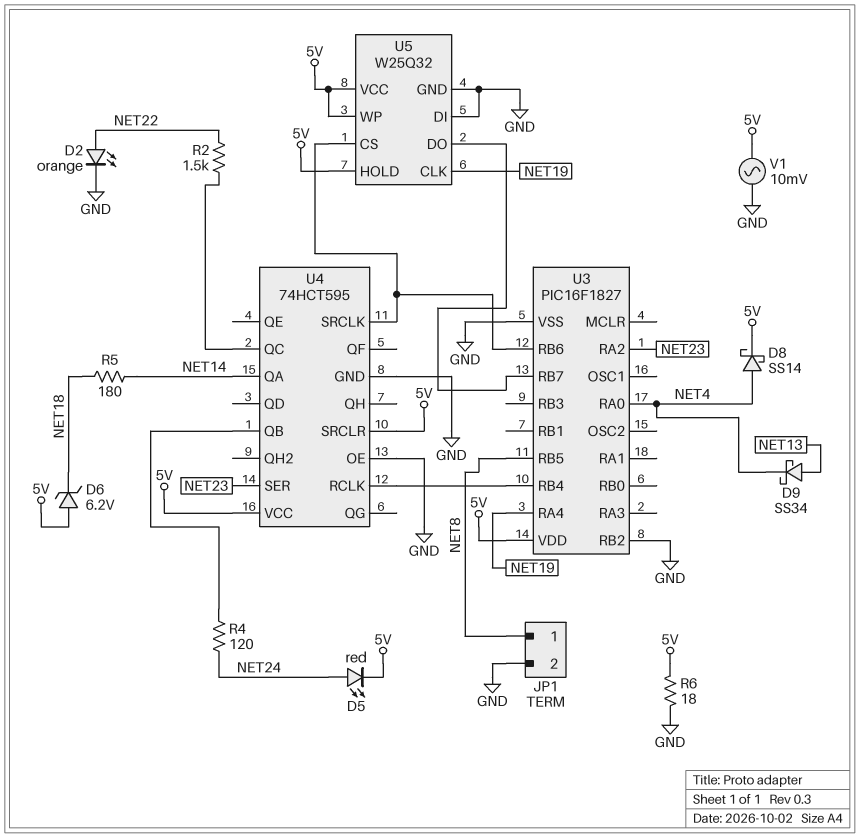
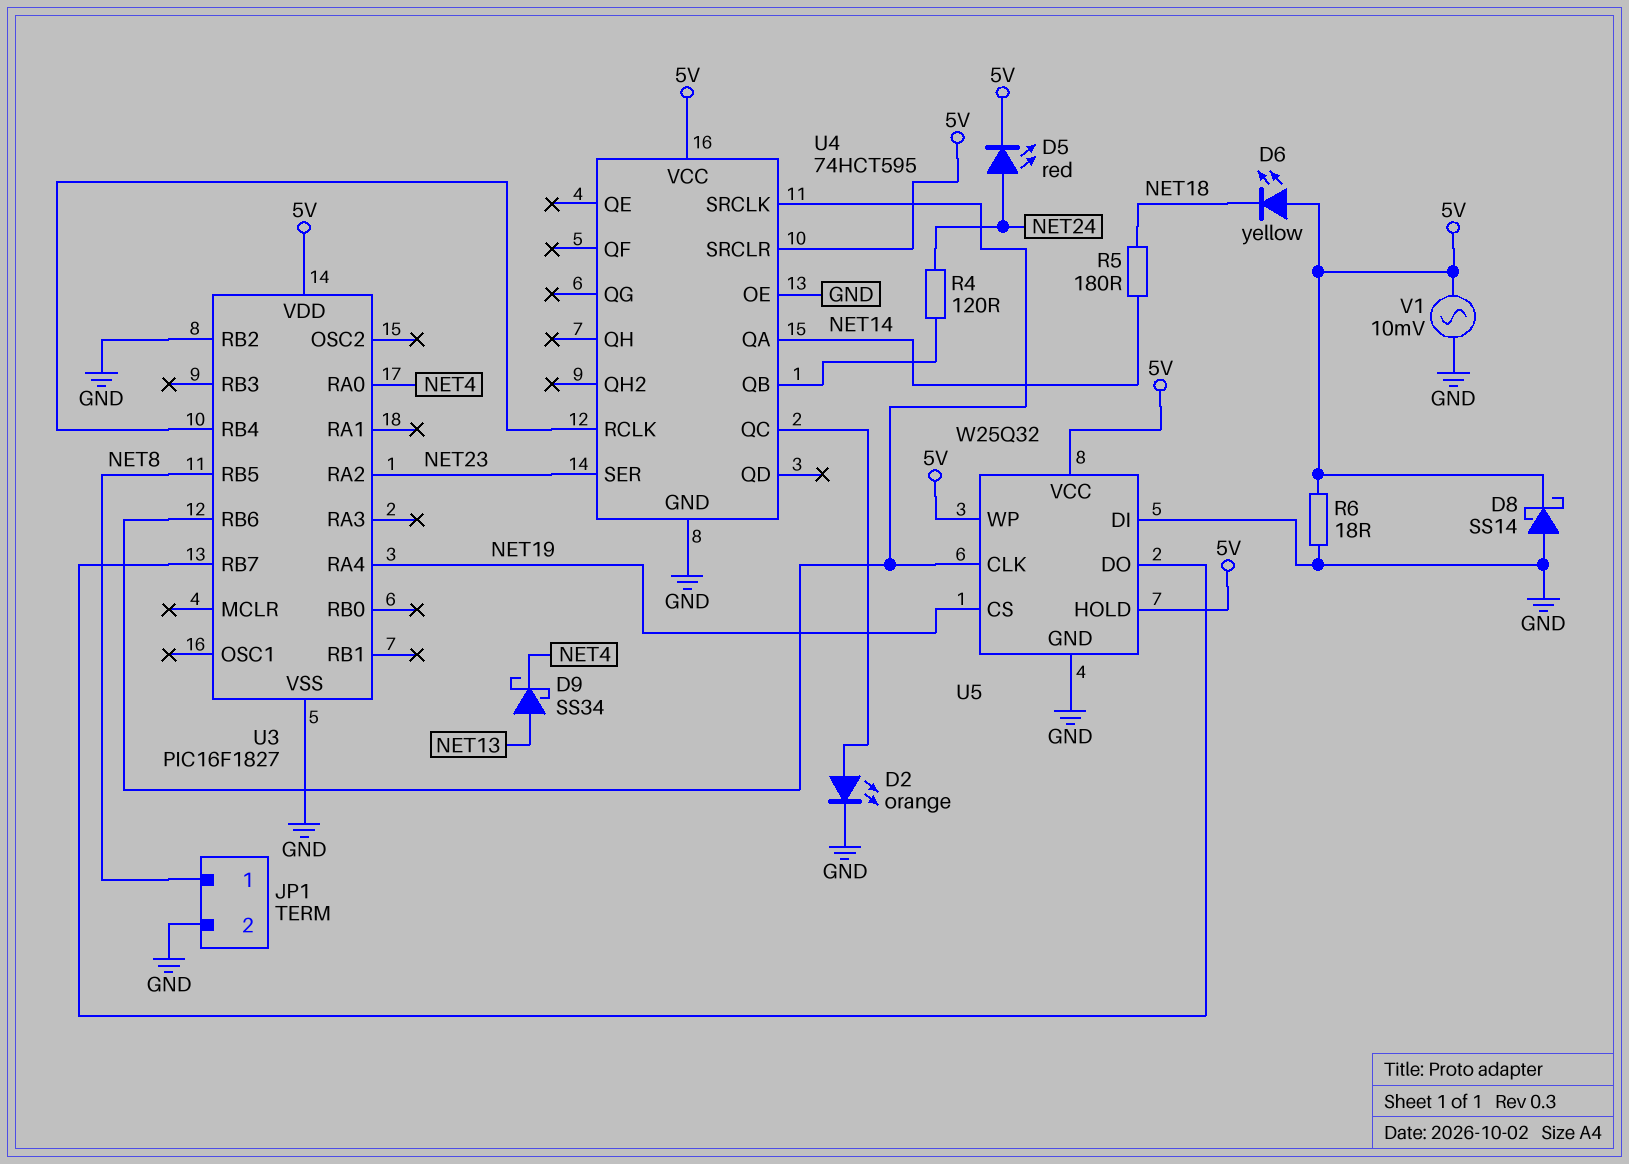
D2: LED orange (A NET22, K GND) -> LED orange (A U4/QC, K GND)
D6: zener 6.2V (A 5V, K NET18) -> LED yellow (A 5V, K NET18)
D8: schottky SS14 (A NET4, K 5V) -> schottky SS14 (A GND, K 5V)
R2: 1.5k (NET22, U4/QC) -> none
U5 pin CLK: NET19 -> U3/RB6
U5 pin CS: U3/RB6 -> NET19

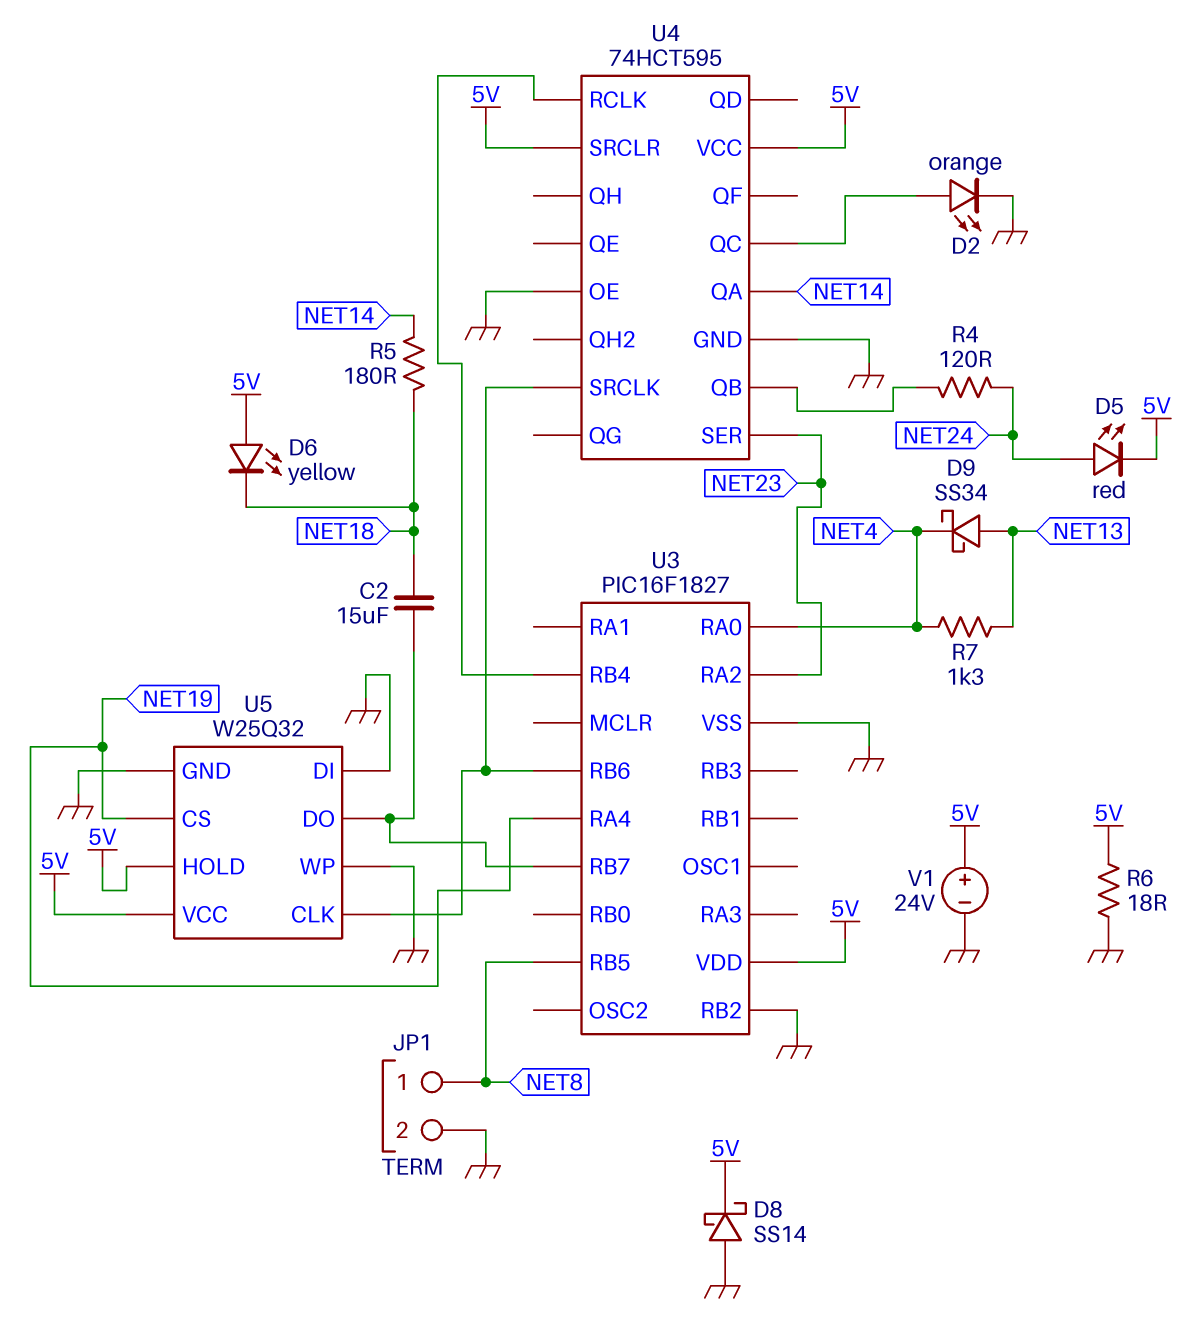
C2: none -> 15uF (NET18, U3/RB7)
R7: none -> 1.3k (NET4, NET13)
U5 pin WP: 5V -> GND
V1: AC 10mV (5V, GND) -> 24V (plus 5V, minus GND)

